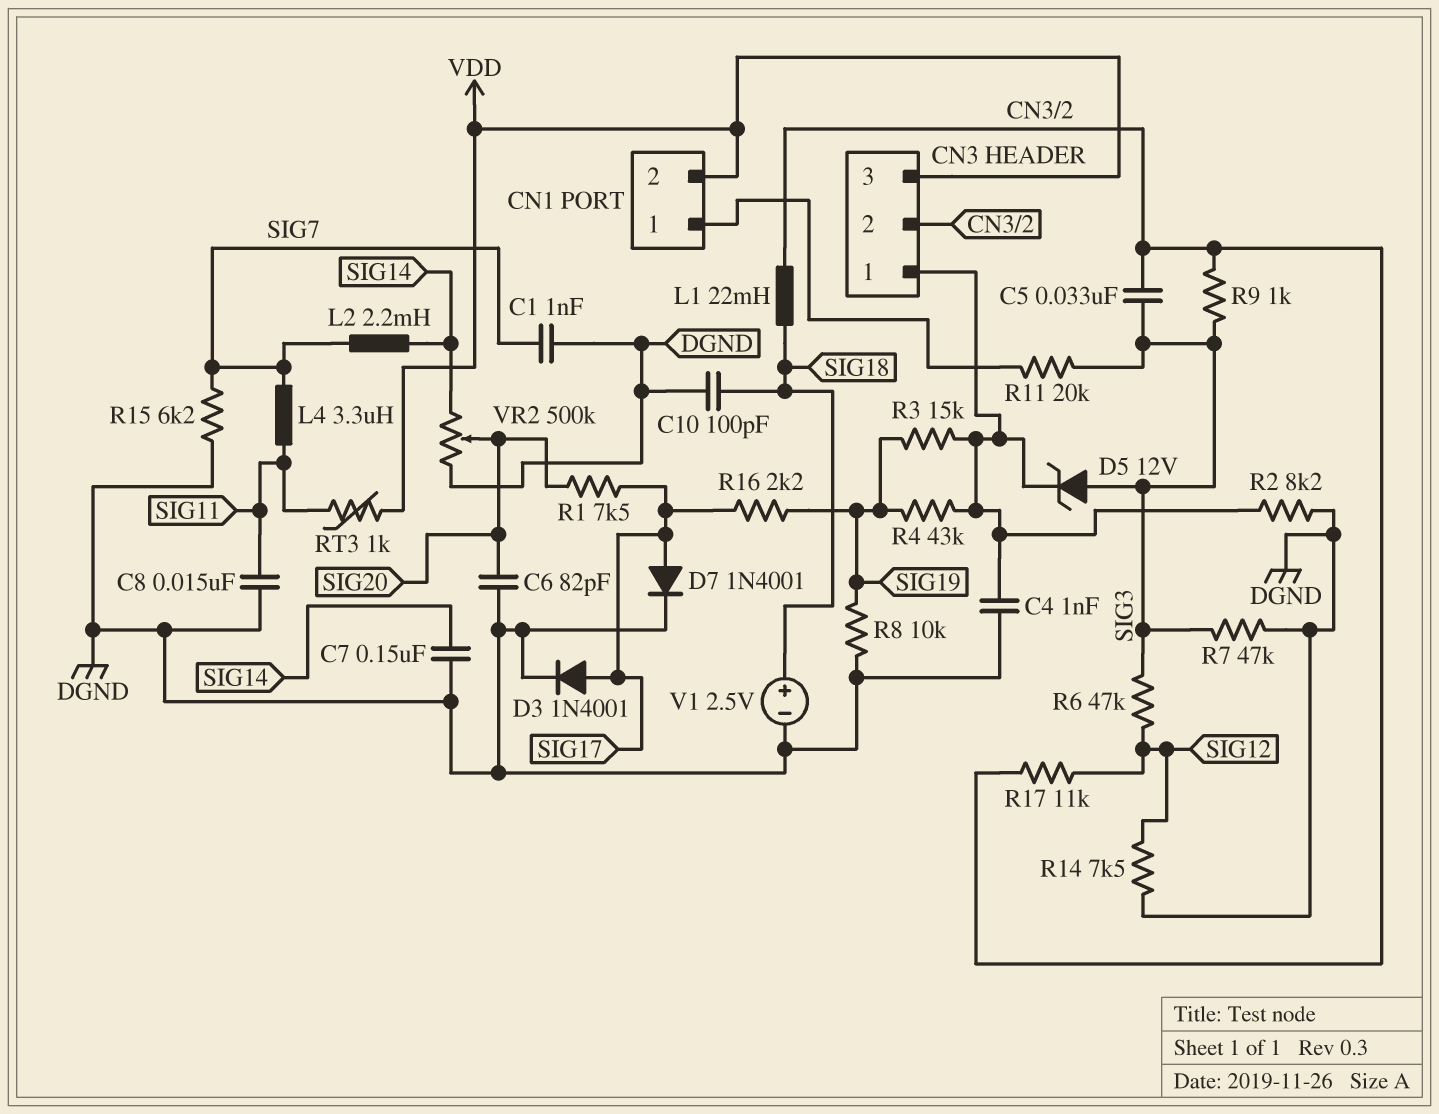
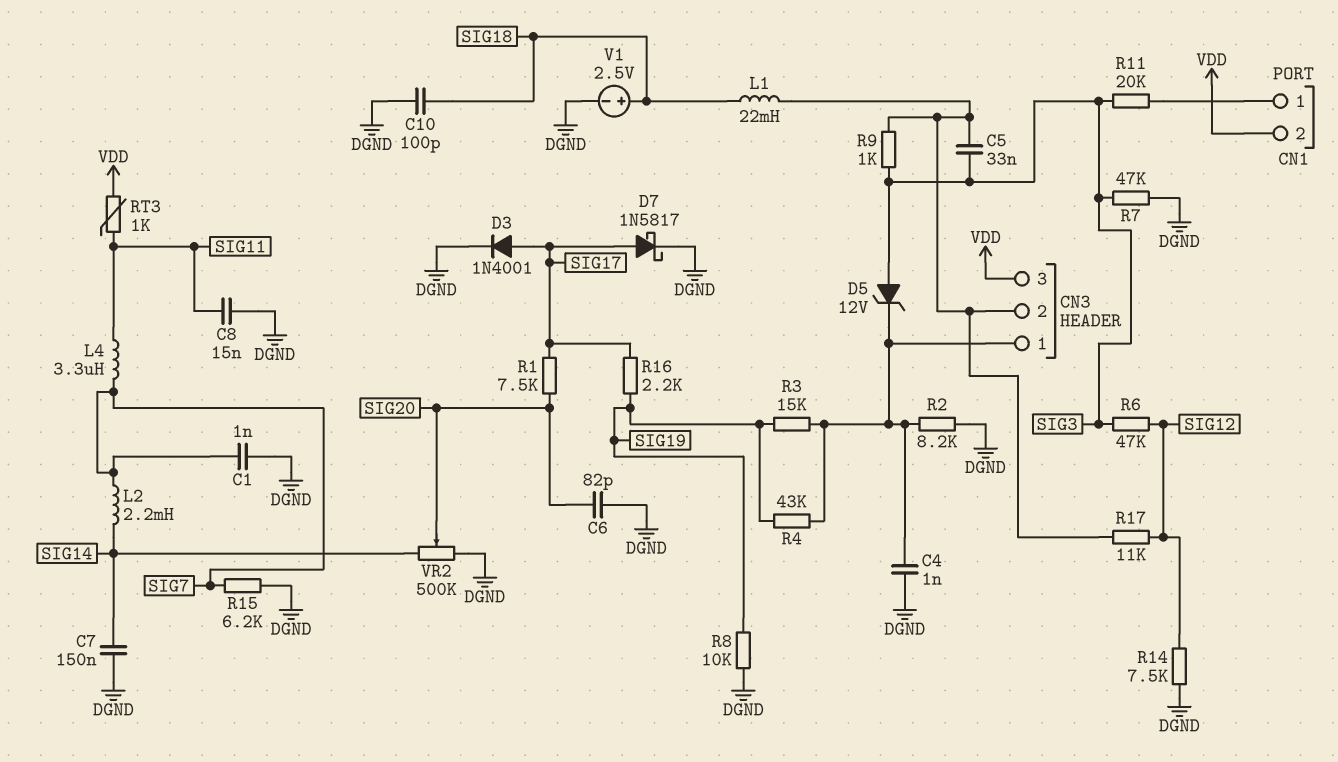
D7: diode 1N4001 (A SIG17, K DGND) -> schottky 1N5817 (A SIG17, K DGND)

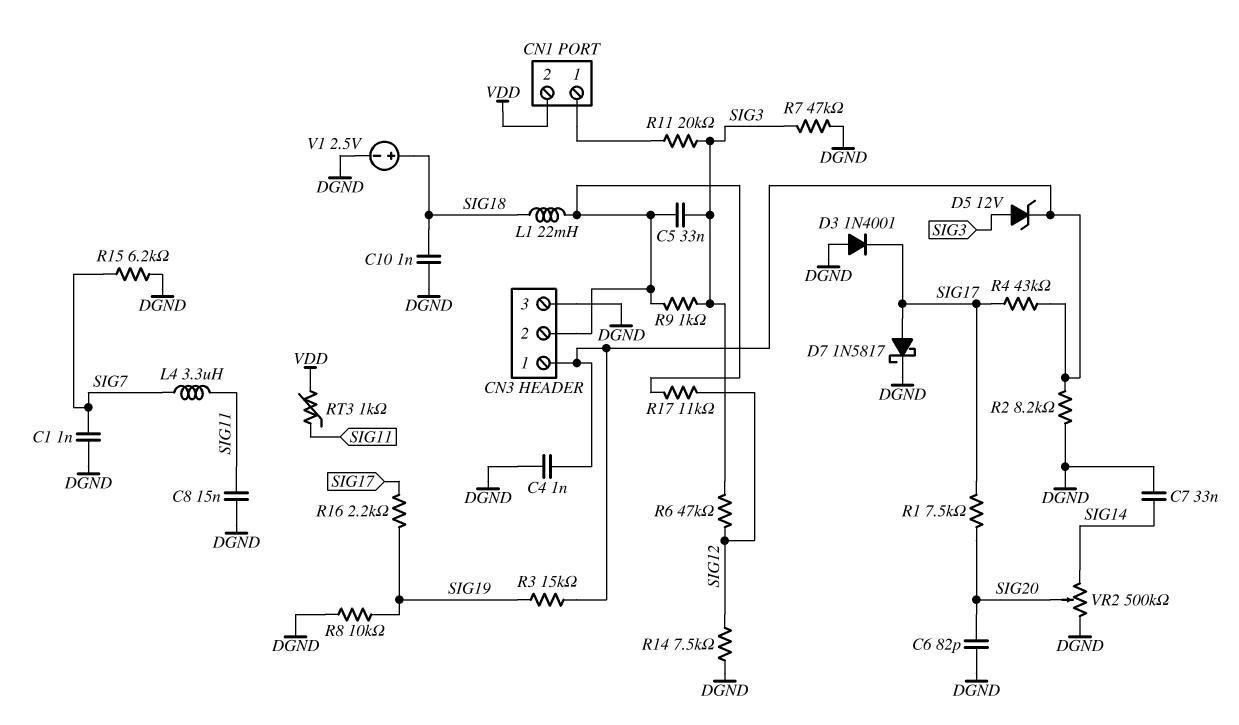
C7: 150nF (DGND, SIG14) -> 33nF (DGND, SIG14)
C10: 100pF (DGND, SIG18) -> 1nF (DGND, SIG18)
CN3 pin 3: VDD -> DGND
D3: diode 1N4001 (A SIG17, K DGND) -> diode 1N4001 (A DGND, K SIG17)
L2: 2.2mH (SIG7, SIG14) -> none
R4: 43k (CN3/1, SIG19) -> 43k (CN3/1, SIG17)

